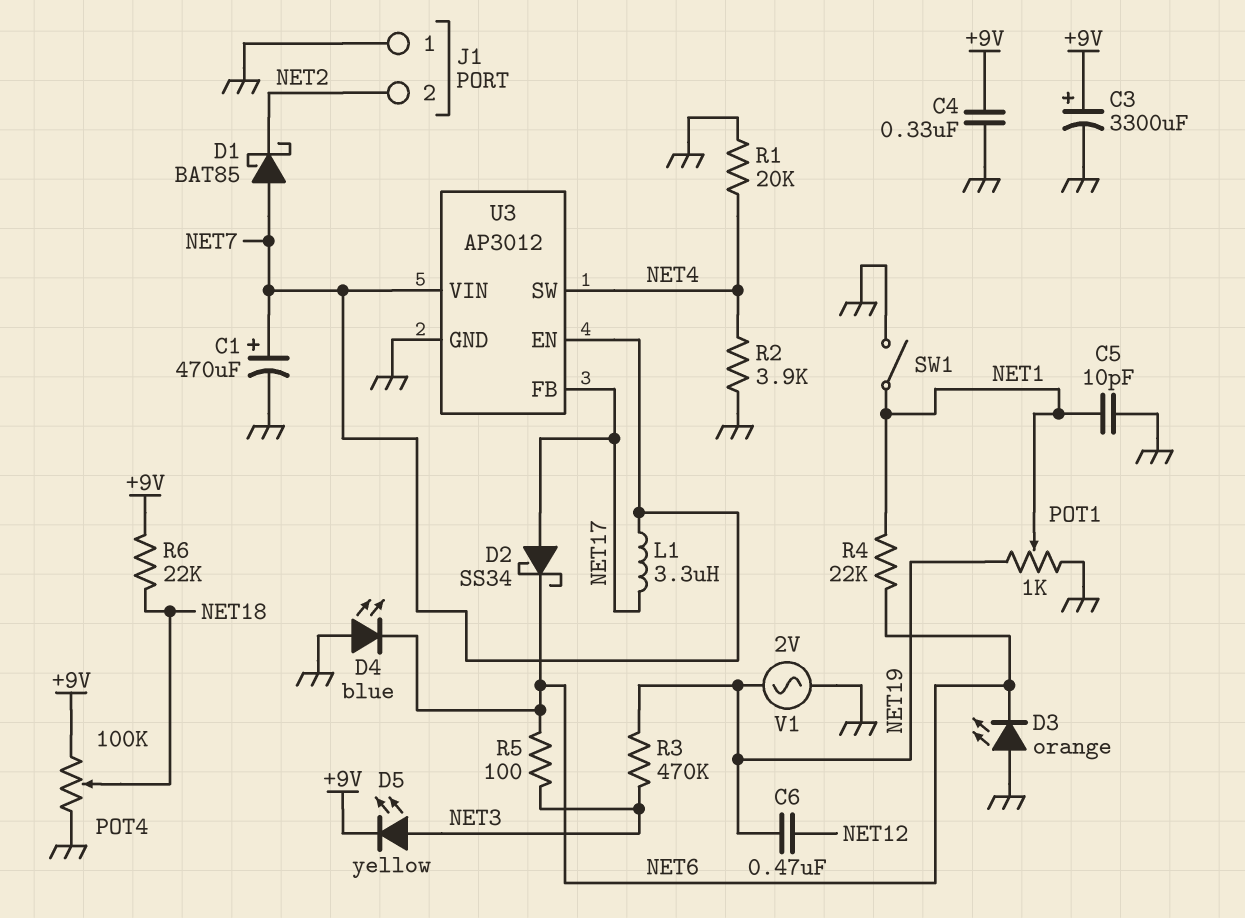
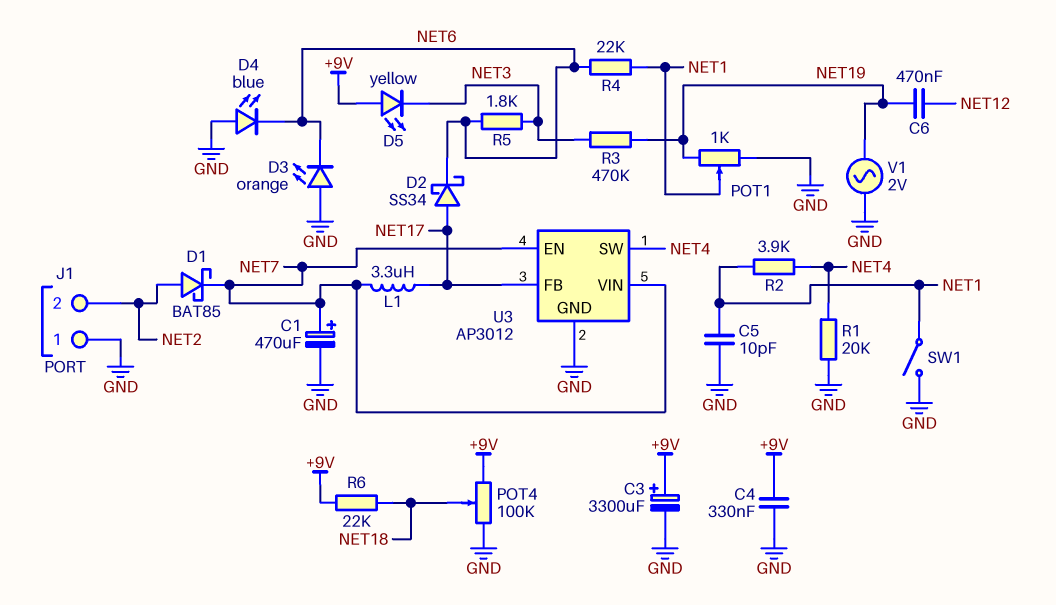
D1: schottky BAT85 (A NET7, K NET2) -> schottky BAT85 (A NET2, K NET7)
D5: LED yellow (A NET3, K +9V) -> LED yellow (A +9V, K NET3)
R2: 3.9k (GND, NET4) -> 3.9k (NET1, NET4)
R5: 100 (NET3, NET6) -> 1.8k (NET3, NET6)

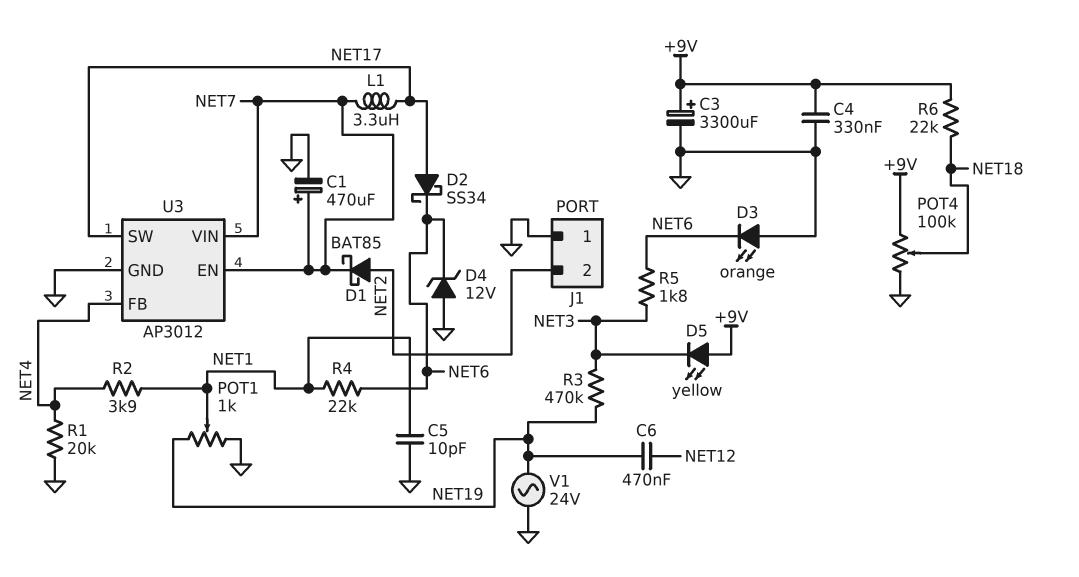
D4: LED blue (A GND, K NET6) -> zener 12V (A GND, K NET6)
SW1: switch (GND, NET1) -> none
U3 pin FB: NET17 -> NET4
U3 pin SW: NET4 -> NET17
V1: AC 2V (GND, NET19) -> AC 24V (GND, NET19)

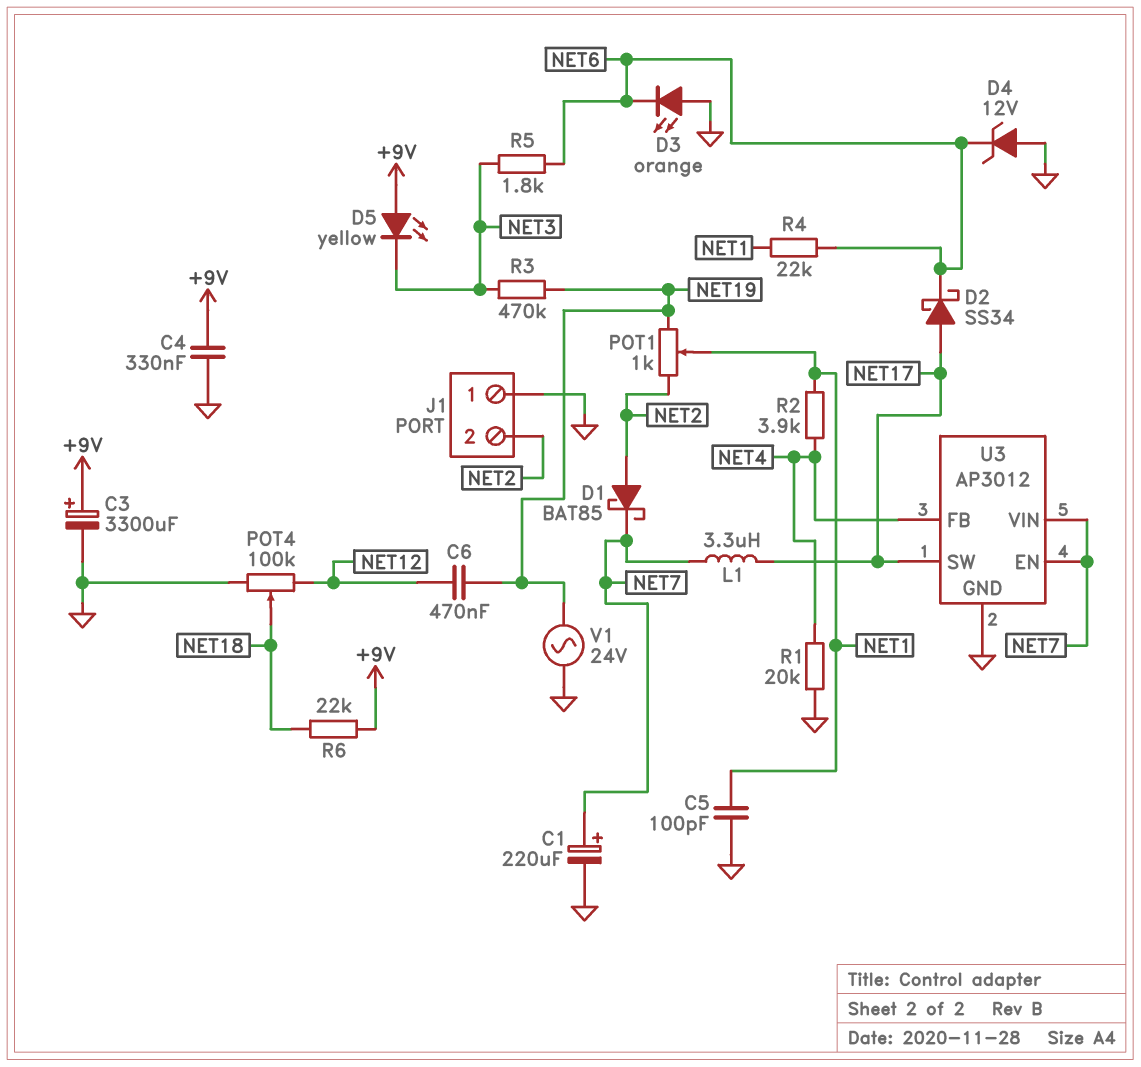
C1: 470uF (plus NET7, minus GND) -> 220uF (plus NET7, minus GND)
C5: 10pF (GND, NET1) -> 100pF (GND, NET1)
POT1: 1k (GND, NET19, wiper NET1) -> 1k (NET2, NET19, wiper NET1)
POT4: 100k (+9V, GND, wiper NET18) -> 100k (GND, NET12, wiper NET18)

